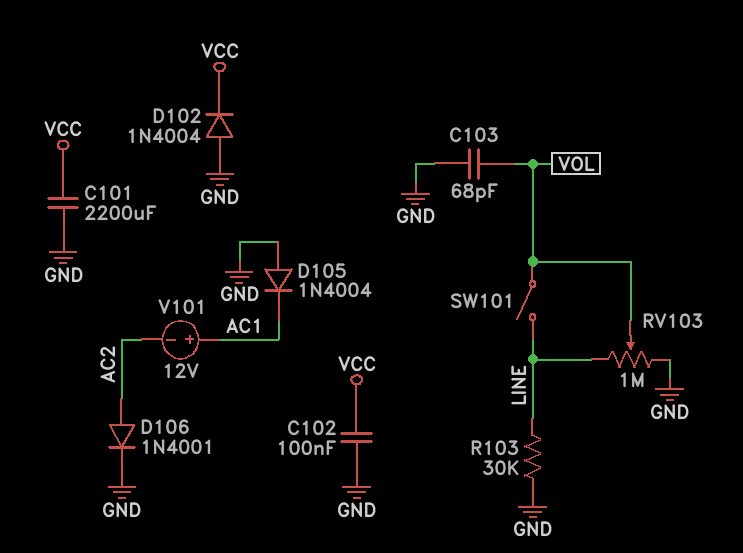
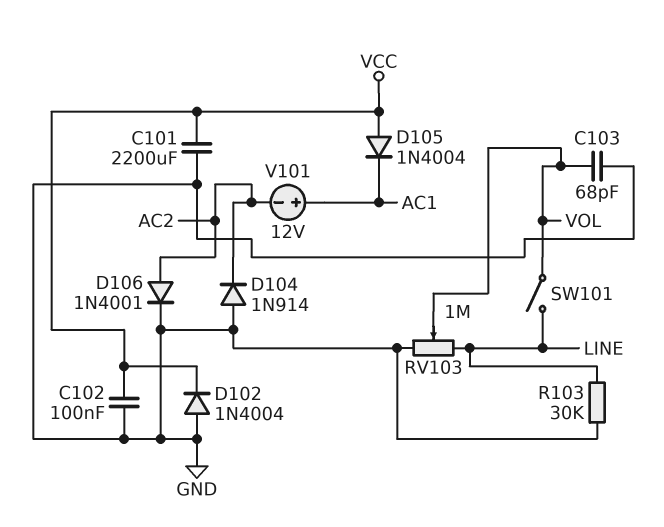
D104: none -> diode 1N914 (A GND, K AC2)
D105: diode 1N4004 (A GND, K AC1) -> diode 1N4004 (A VCC, K AC1)

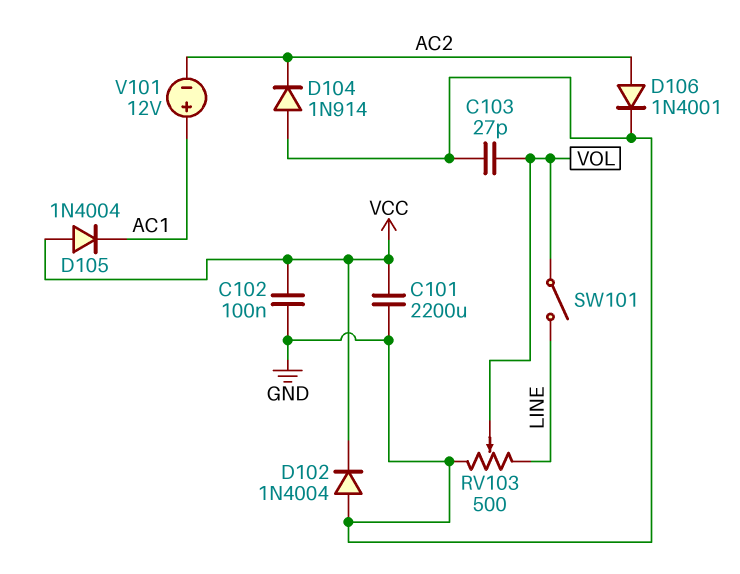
C103: 68pF (GND, VOL) -> 27pF (GND, VOL)
R103: 30k (GND, LINE) -> none
RV103: 1M (GND, LINE, wiper VOL) -> 500 (GND, LINE, wiper VOL)

